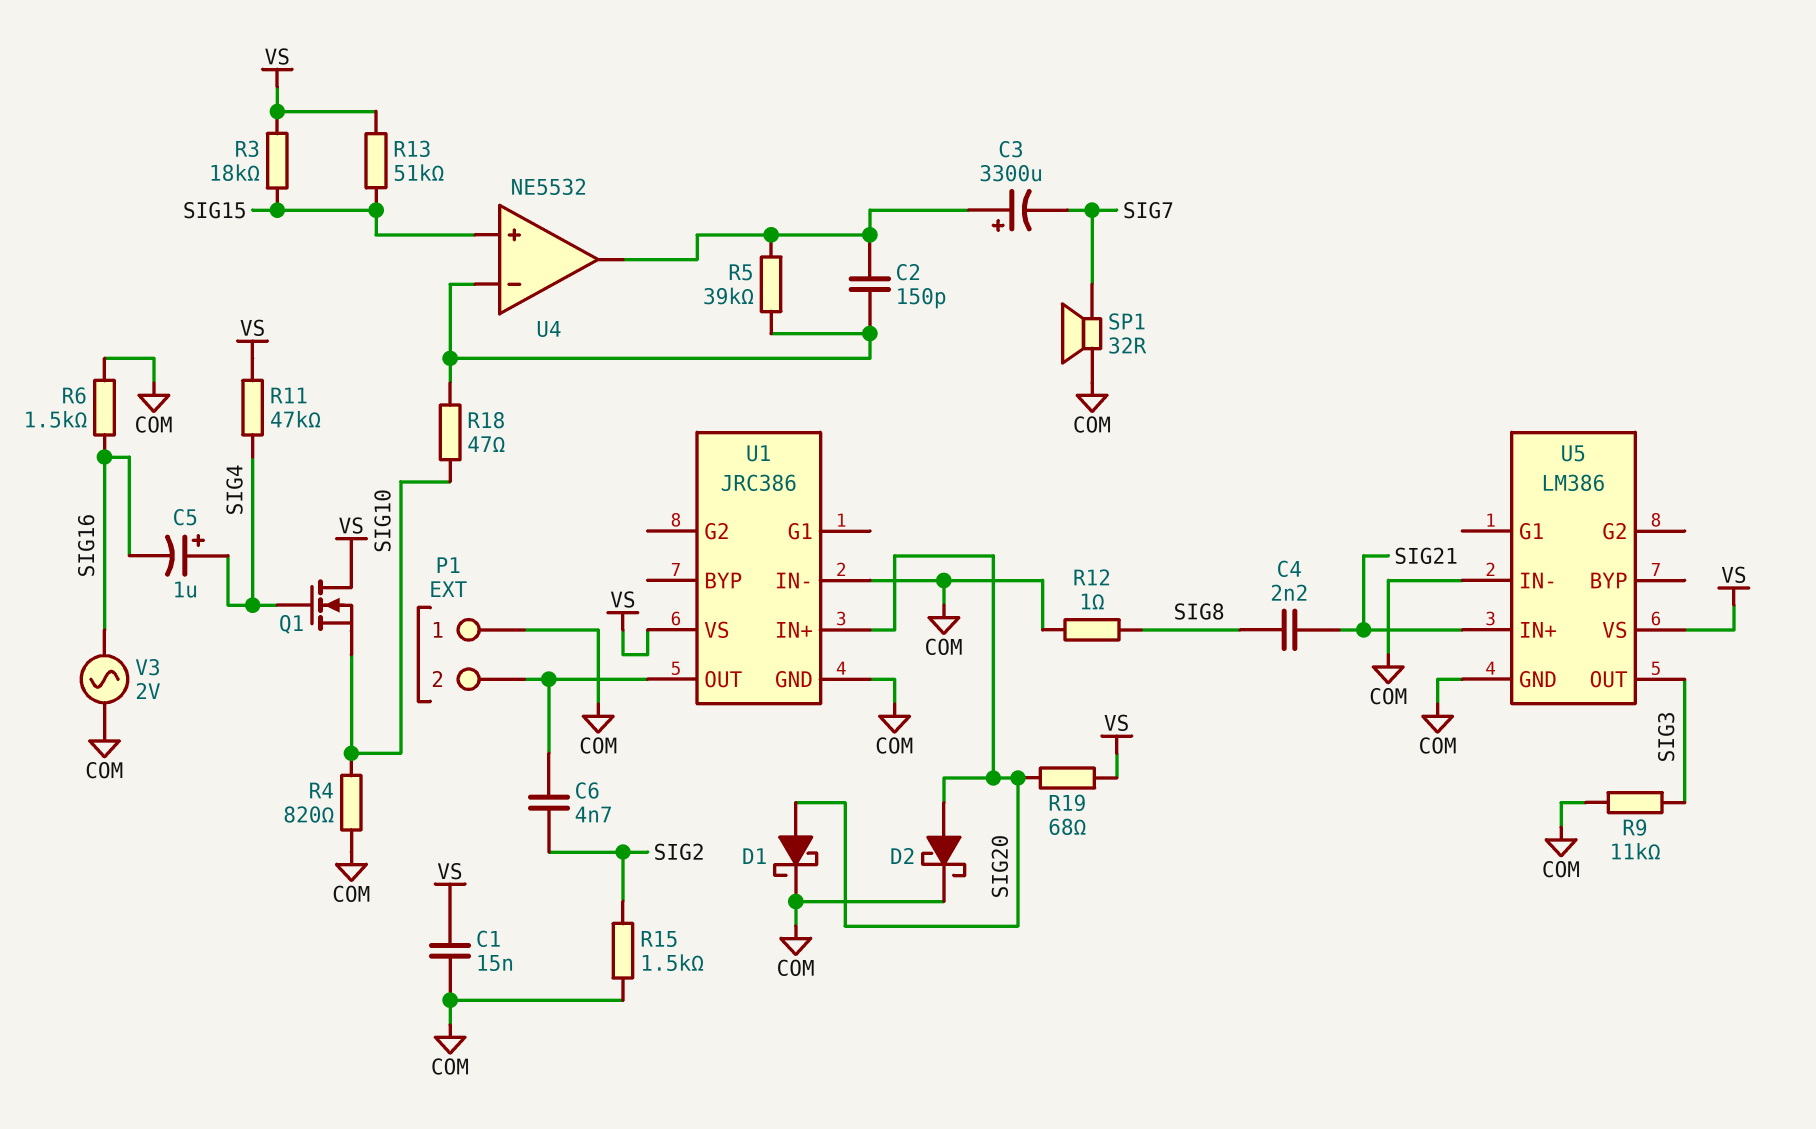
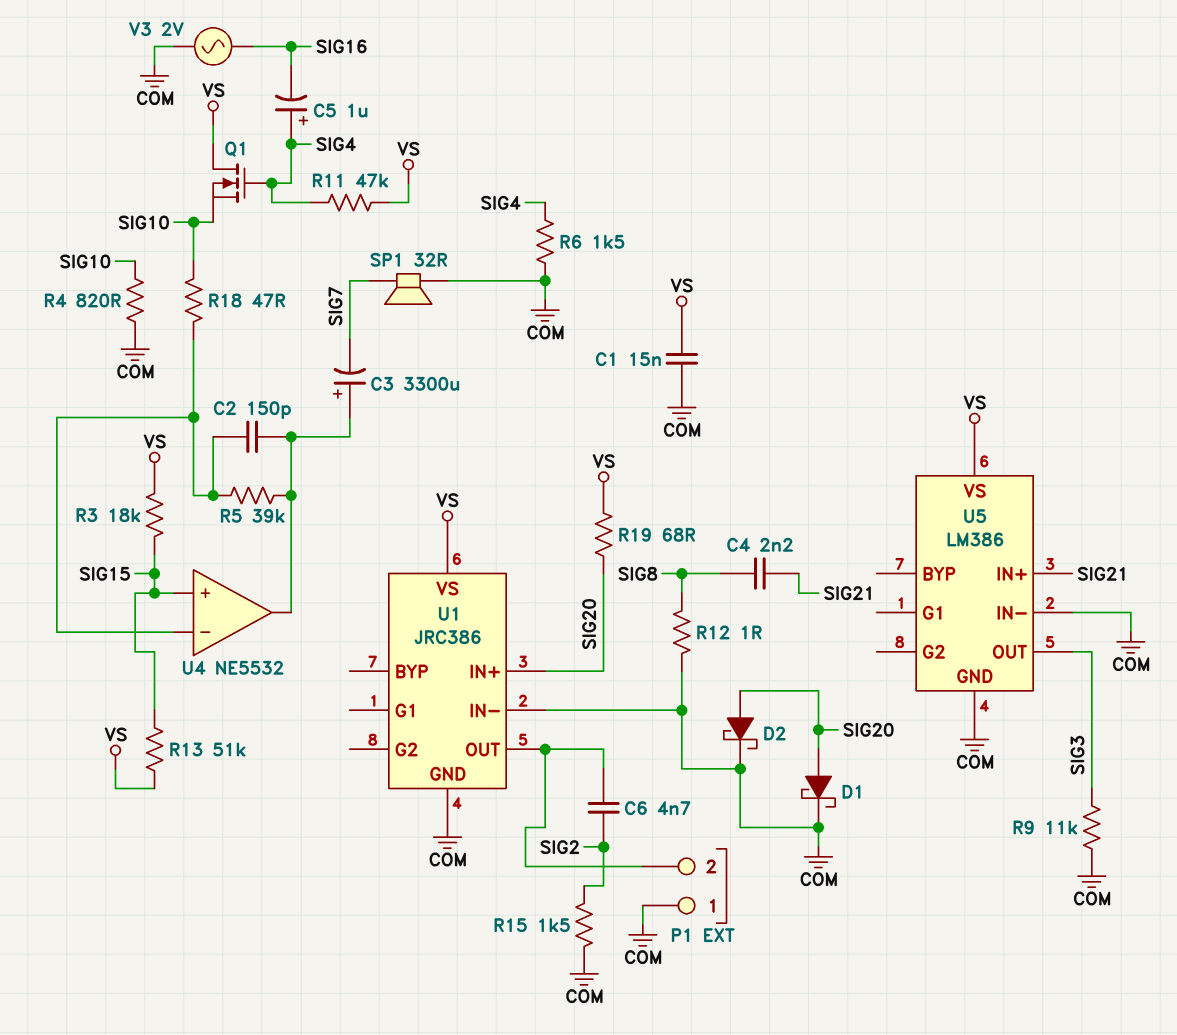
R6: 1.5k (COM, SIG16) -> 1.5k (COM, SIG4)

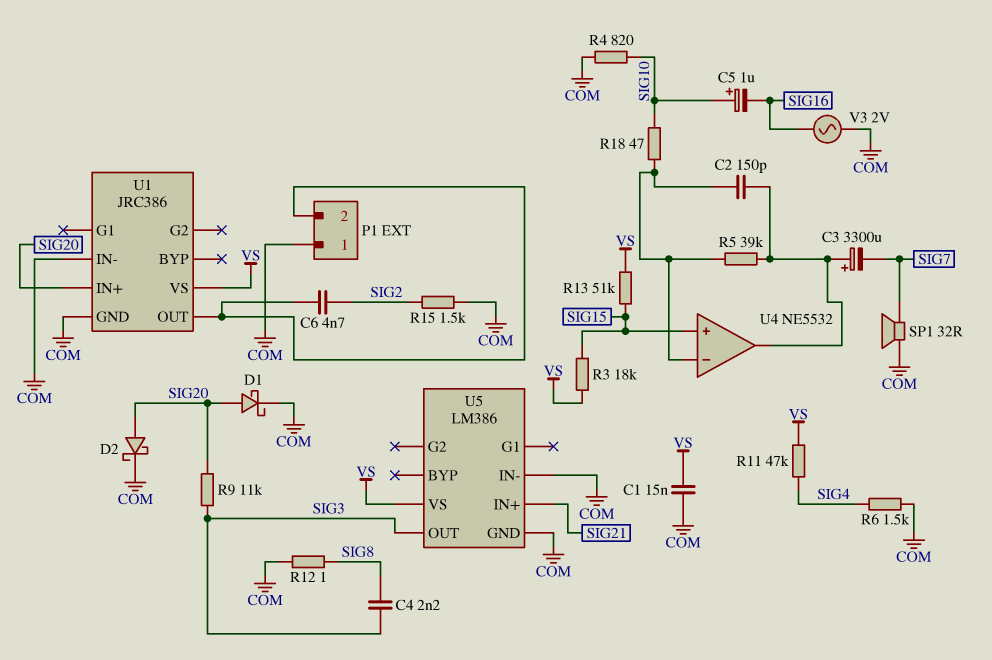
C4: 2.2nF (SIG8, SIG21) -> 2.2nF (SIG3, SIG8)
C5: 1uF (plus SIG4, minus SIG16) -> 1uF (plus SIG10, minus SIG16)
Q1: NMOS (G SIG4, D VS, S SIG10) -> none
R9: 11k (COM, SIG3) -> 11k (SIG3, SIG20)
R19: 68 (SIG20, VS) -> none

